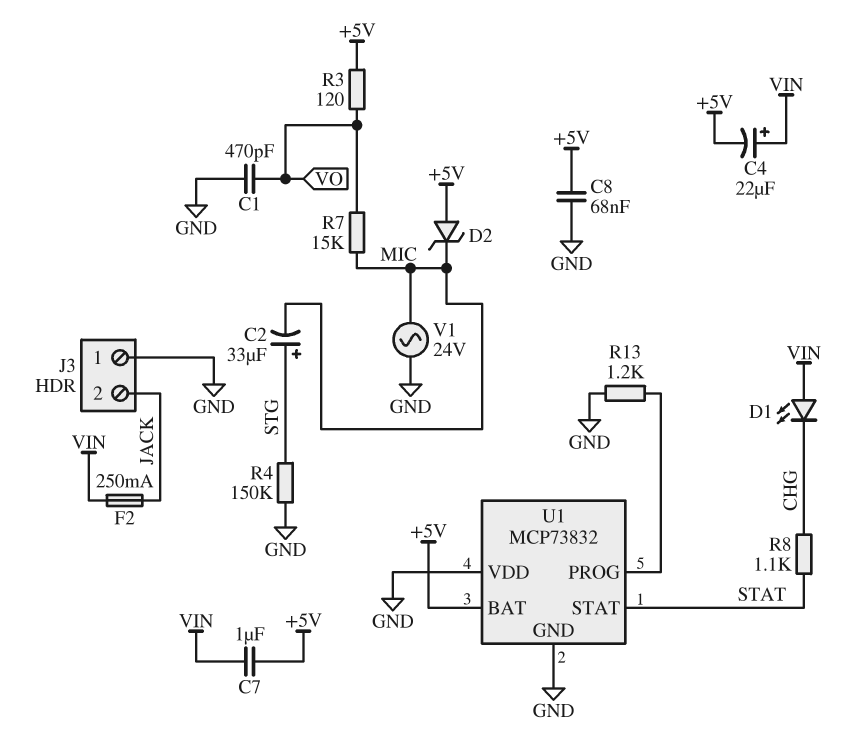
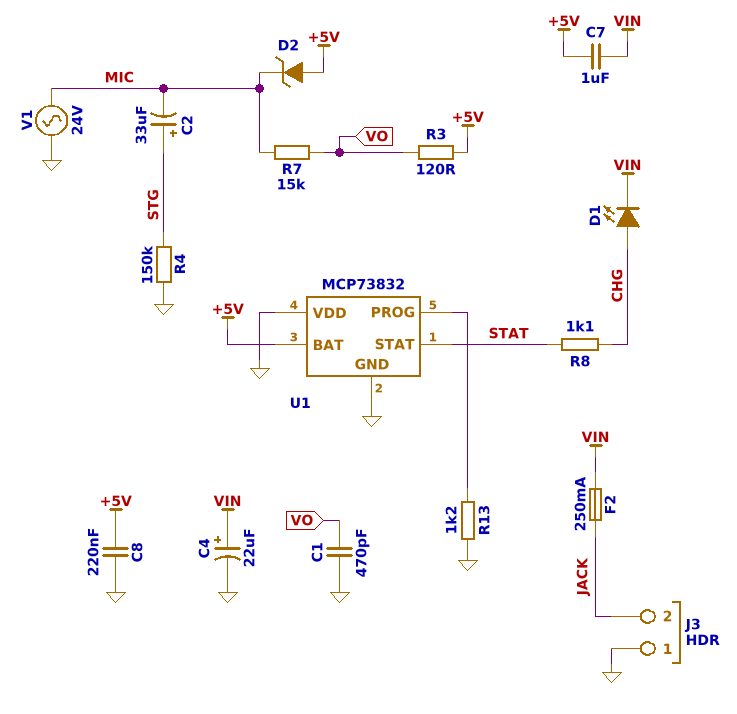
C4: 22uF (plus VIN, minus +5V) -> 22uF (plus VIN, minus GND)
C8: 68nF (+5V, GND) -> 220nF (+5V, GND)
D1: LED (A VIN, K CHG) -> LED (A CHG, K VIN)

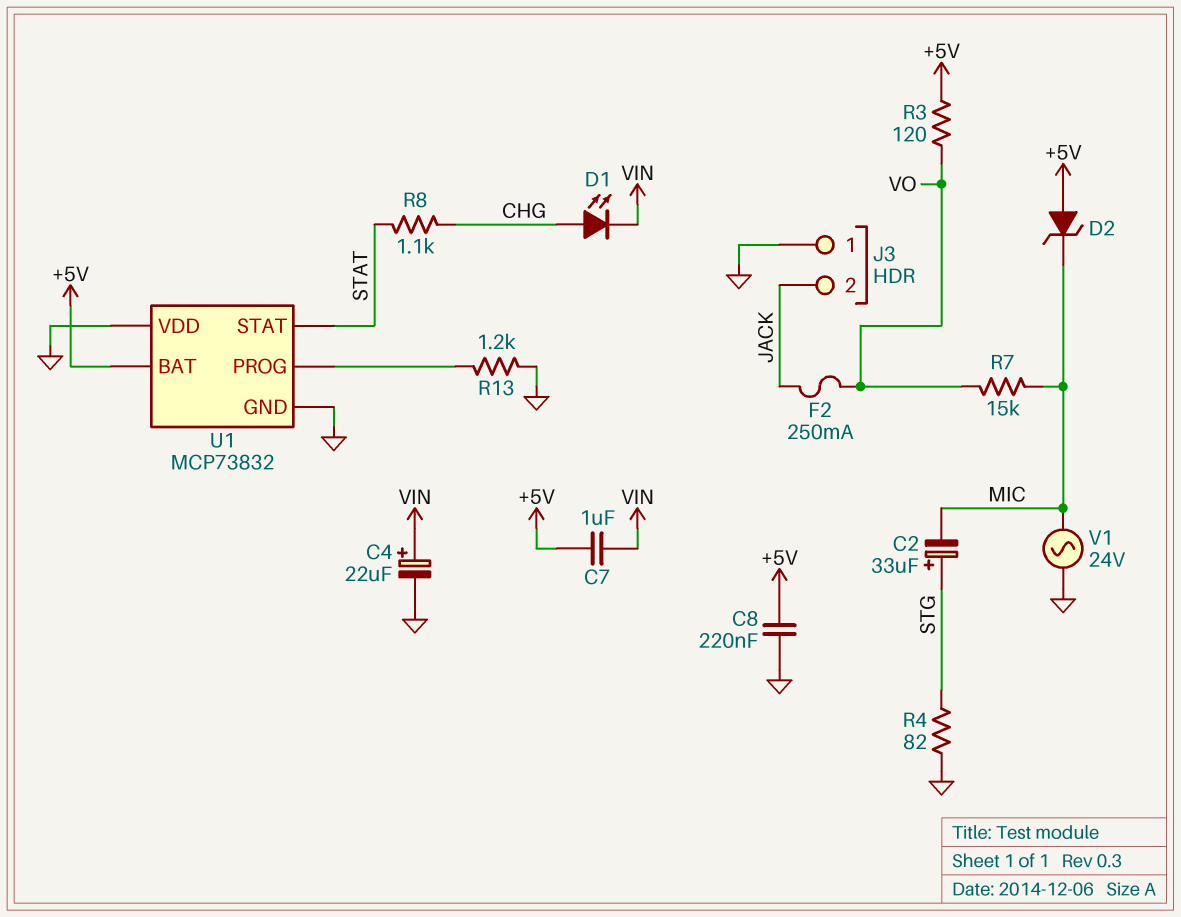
C1: 470pF (GND, VO) -> none
F2: 250mA (JACK, VIN) -> 250mA (JACK, VO)
R4: 150k (GND, STG) -> 82 (GND, STG)

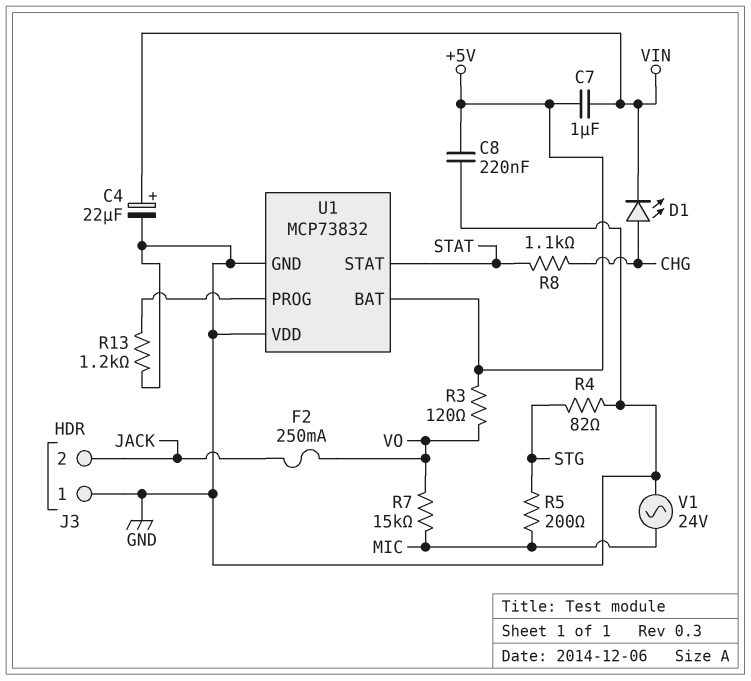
C2: 33uF (plus STG, minus MIC) -> none
D2: zener (A +5V, K MIC) -> none
R5: none -> 200 (MIC, STG)

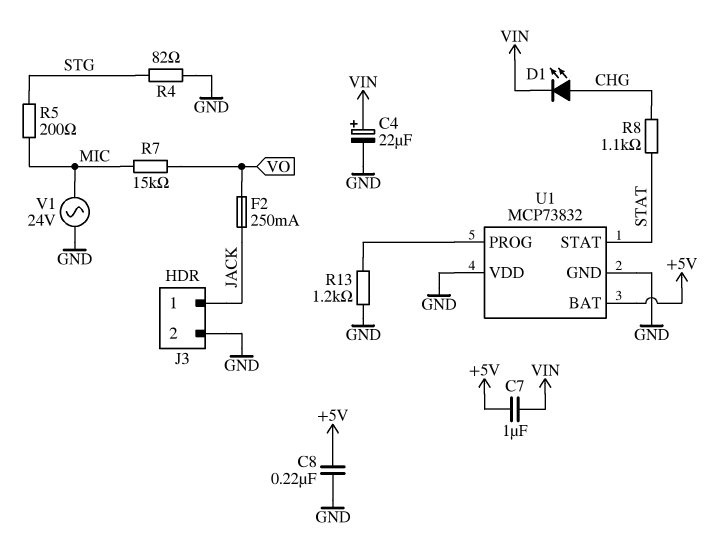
J3 pin 1: GND -> JACK
J3 pin 2: JACK -> GND
R3: 120 (+5V, VO) -> none

